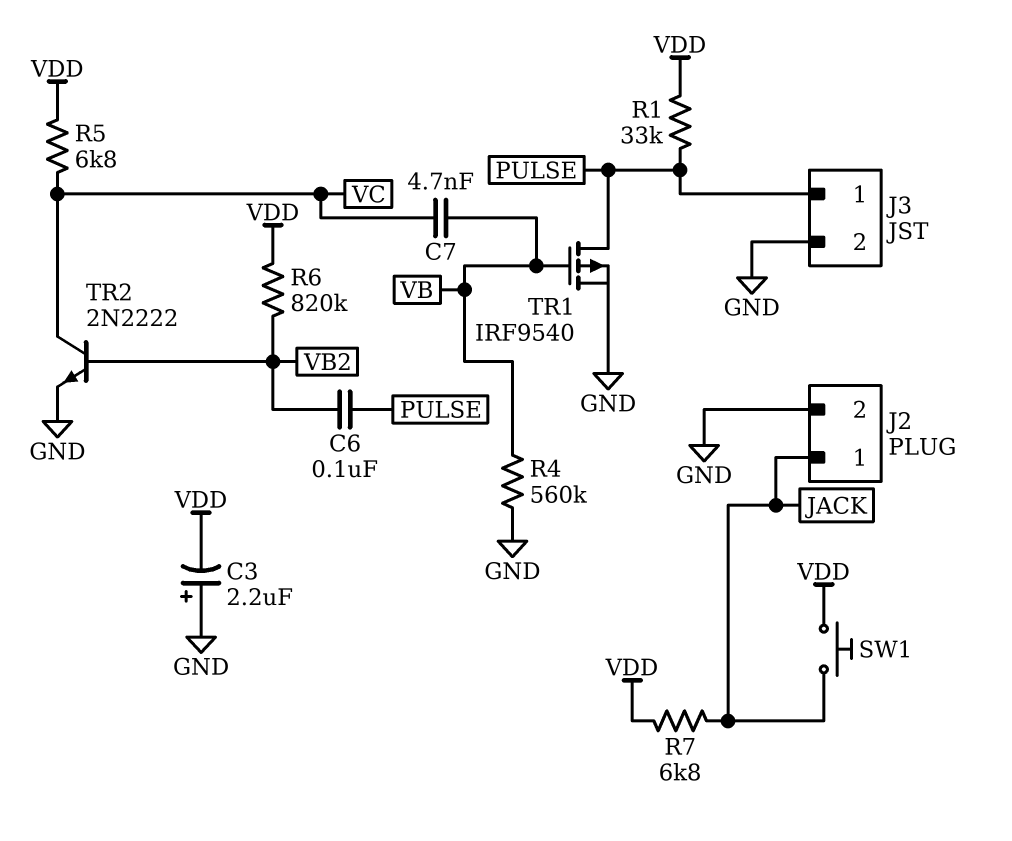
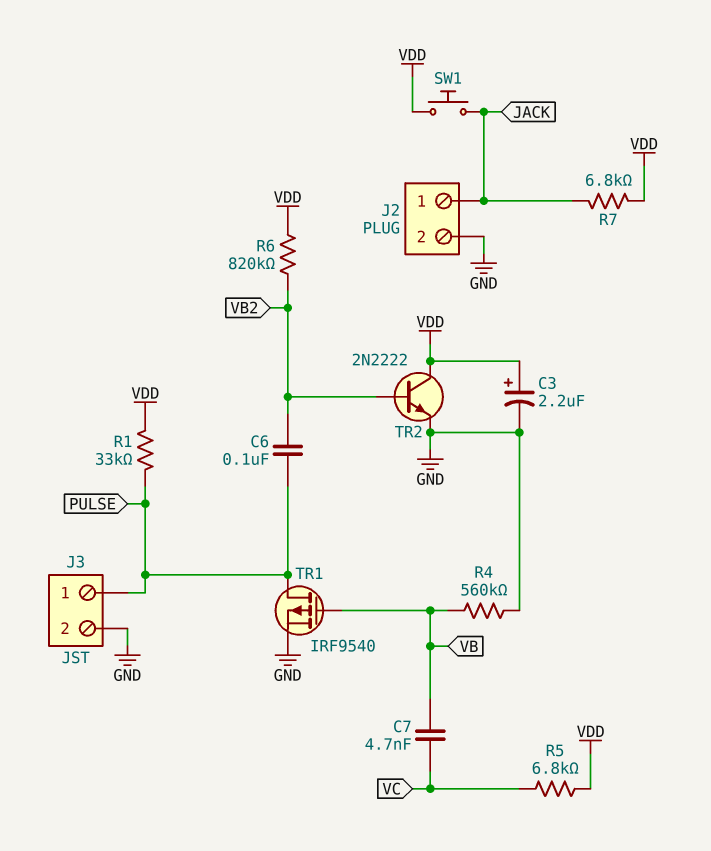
C3: 2.2uF (plus GND, minus VDD) -> 2.2uF (plus VDD, minus GND)
TR2: NPN 2N2222 (B VB2, C VC, E GND) -> NPN 2N2222 (B VB2, C VDD, E GND)

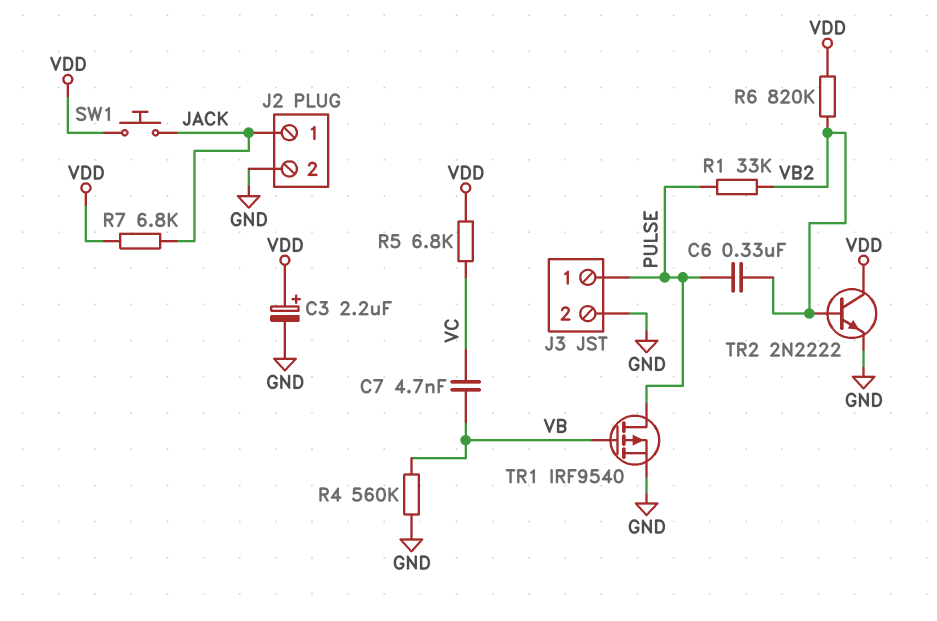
C6: 100nF (PULSE, VB2) -> 330nF (PULSE, VB2)
R1: 33k (PULSE, VDD) -> 33k (PULSE, VB2)

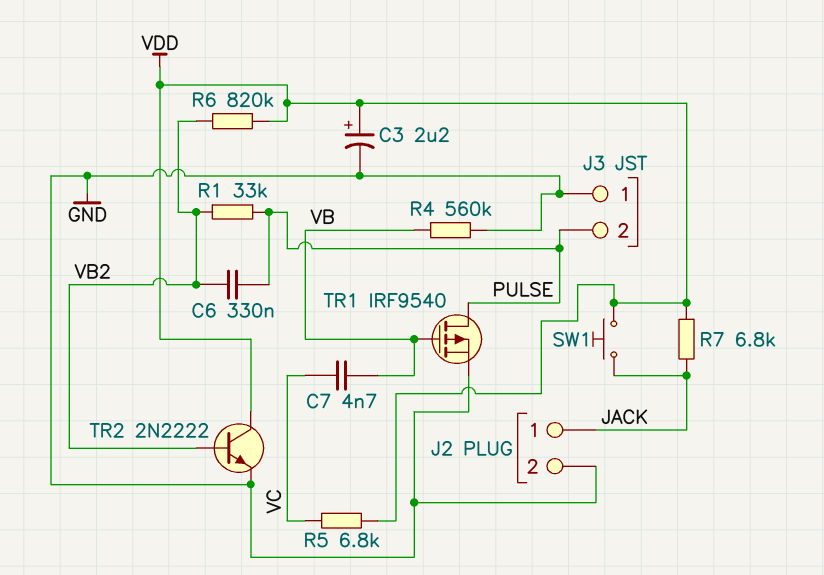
J3 pin 1: PULSE -> GND
J3 pin 2: GND -> PULSE

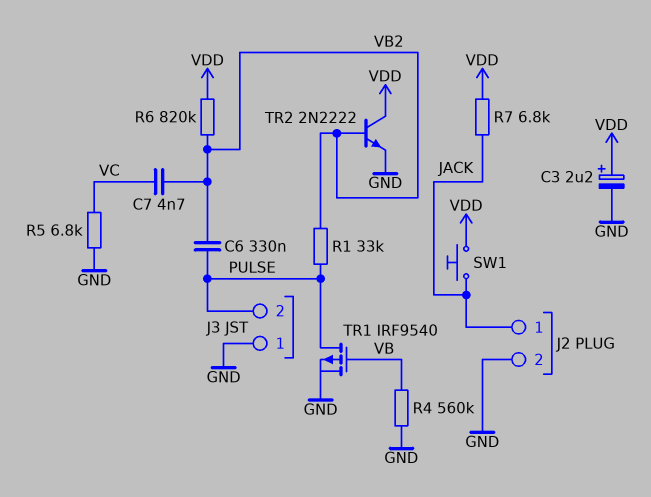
C7: 4.7nF (VB, VC) -> 4.7nF (VB2, VC)
R5: 6.8k (VC, VDD) -> 6.8k (GND, VC)

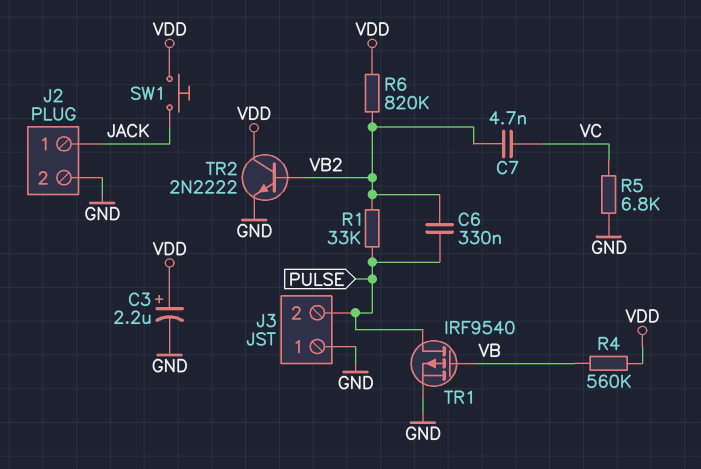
R4: 560k (GND, VB) -> 560k (VB, VDD)
R7: 6.8k (JACK, VDD) -> none

